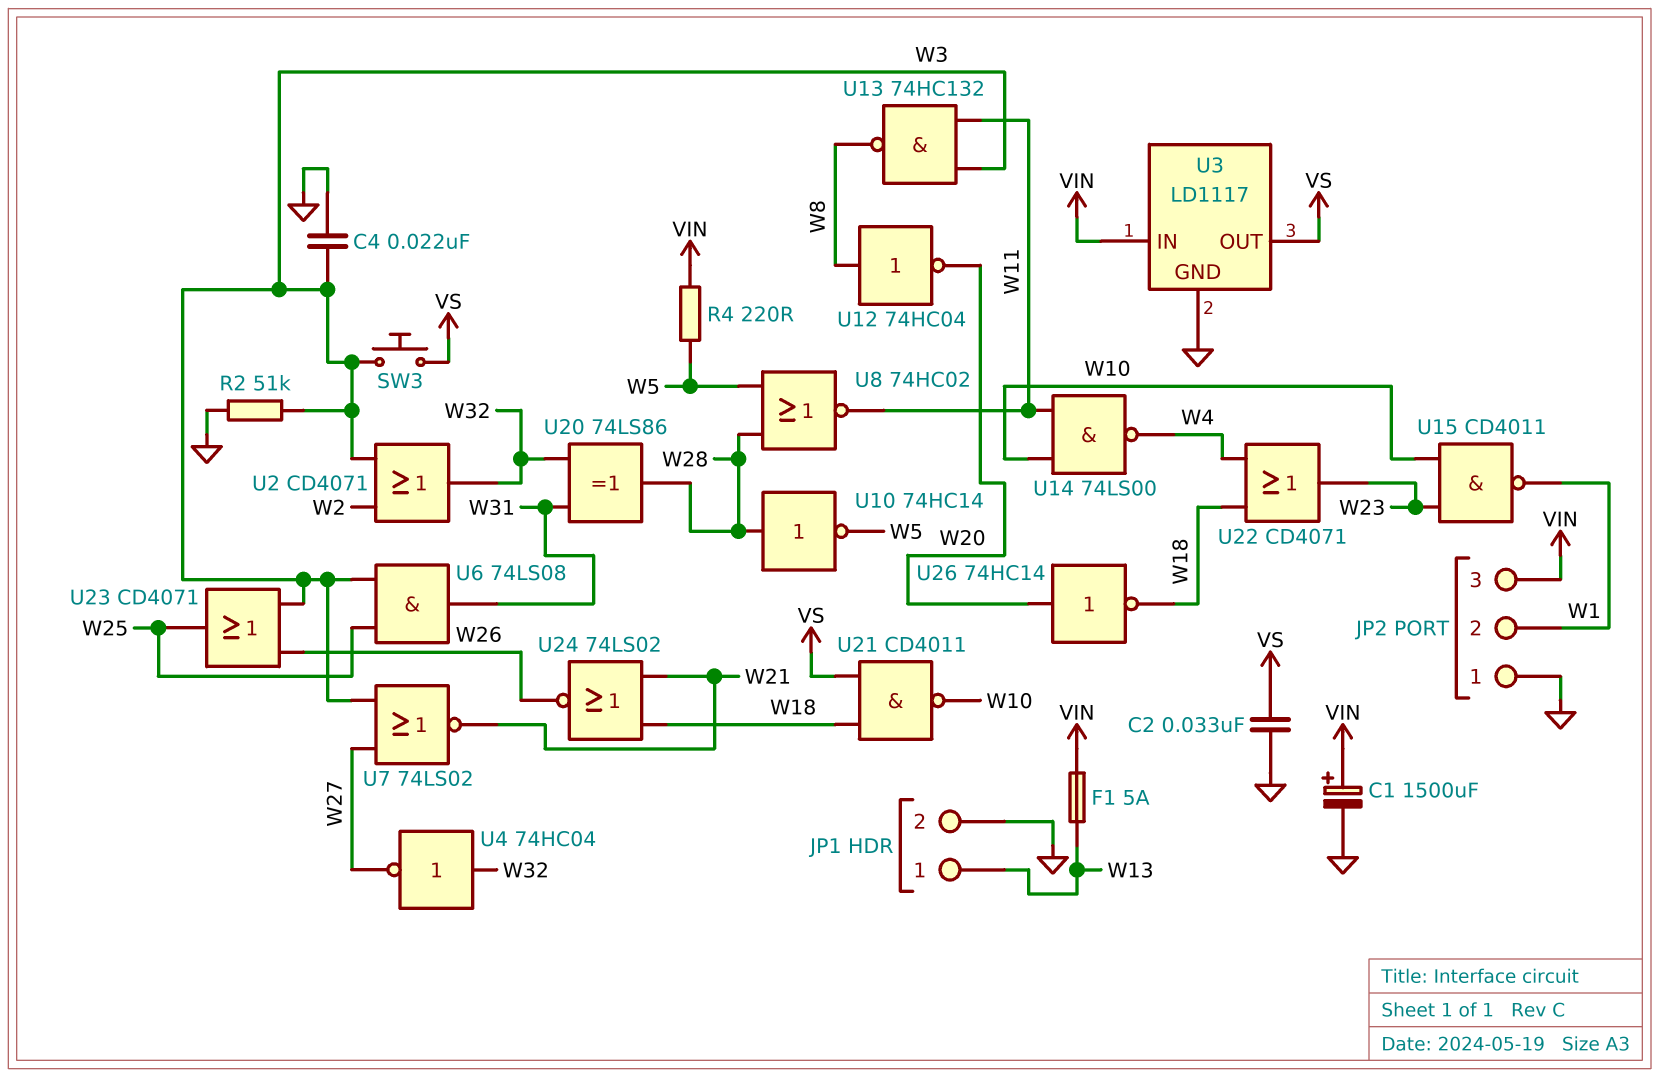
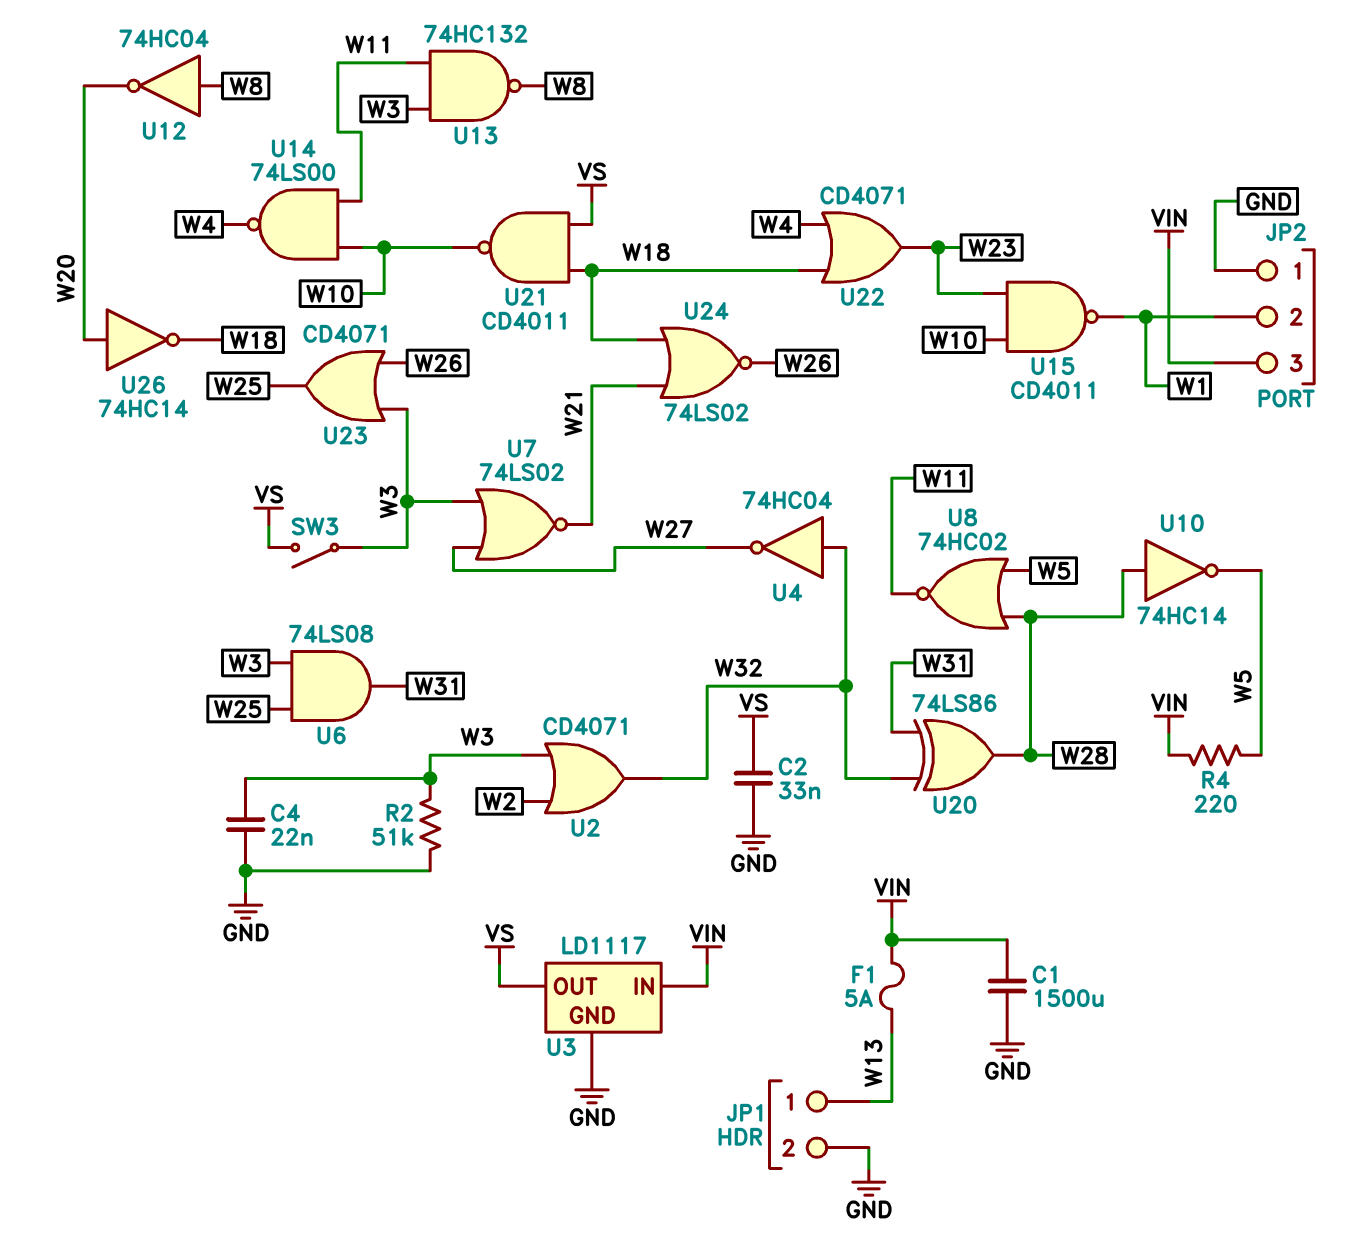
C1: 1500uF (plus VIN, minus GND) -> 1500uF (GND, VIN)
SW3: button (VS, W3) -> switch (VS, W3)

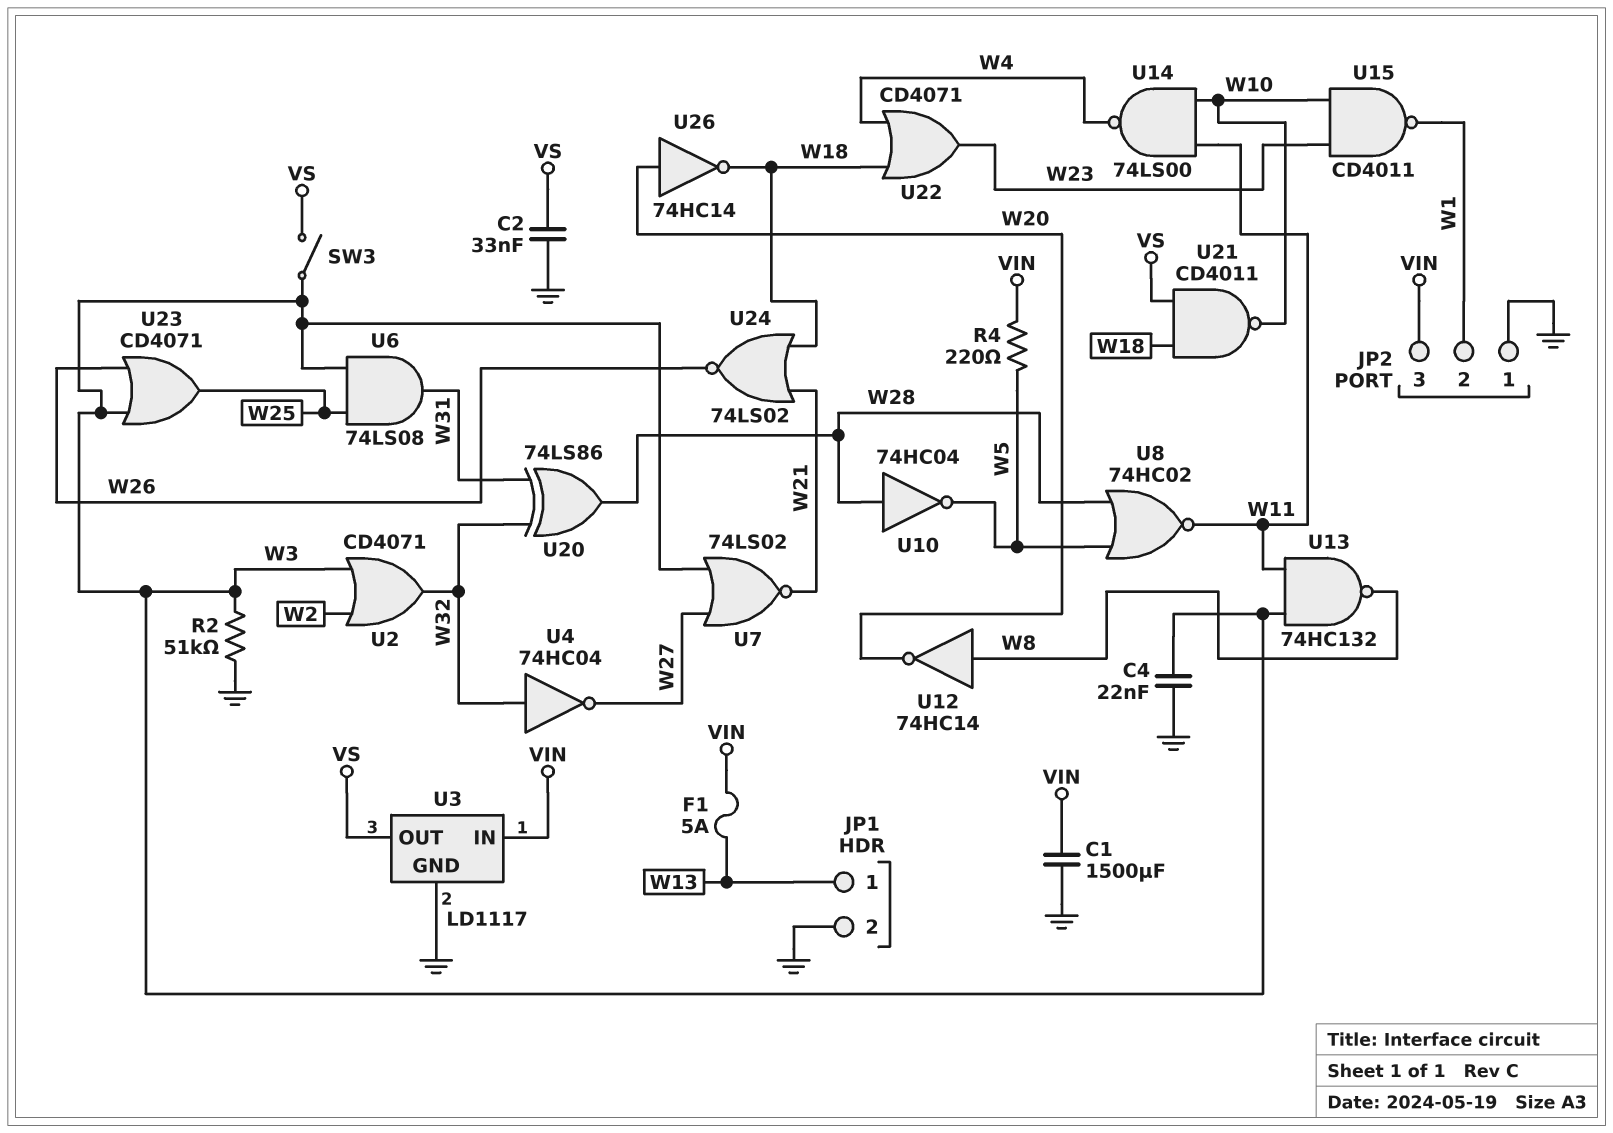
U10: NOT 74HC14 (in W28, out W5) -> NOT 74HC04 (in W28, out W5)
U12: NOT 74HC04 (in W8, out W20) -> NOT 74HC14 (in W8, out W20)

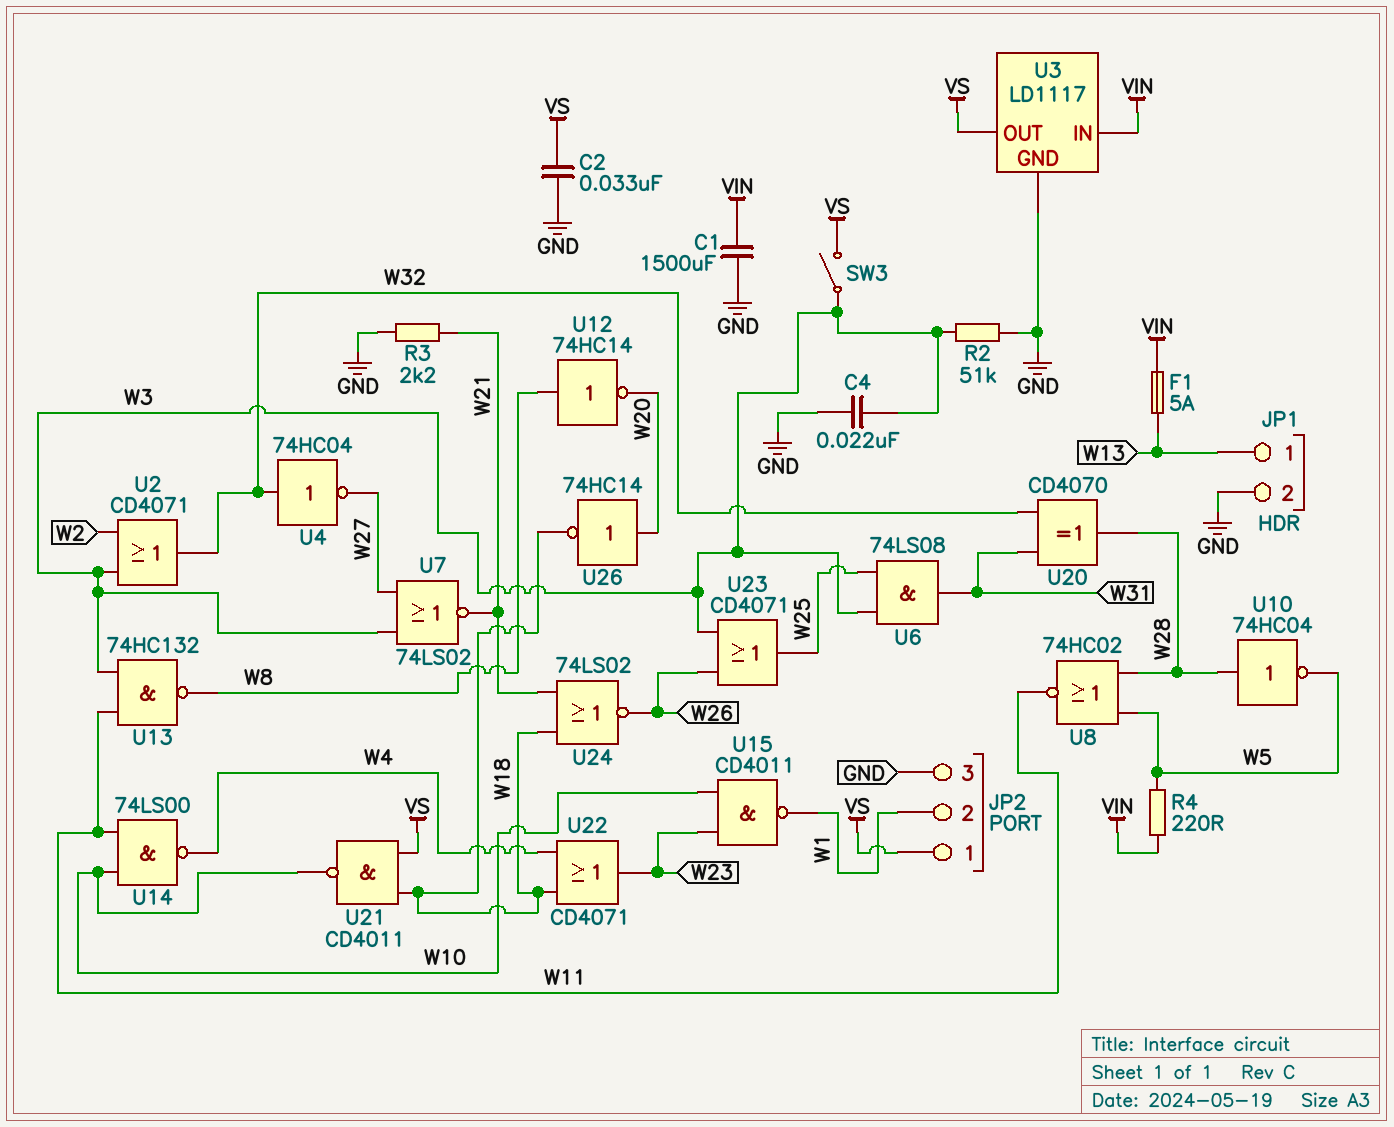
JP2 pin 1: GND -> VS
JP2 pin 3: VIN -> GND
R3: none -> 2.2k (GND, W21)
U20: XOR 74LS86 (in W31, in W32, out W28) -> XOR CD4070 (in W31, in W32, out W28)

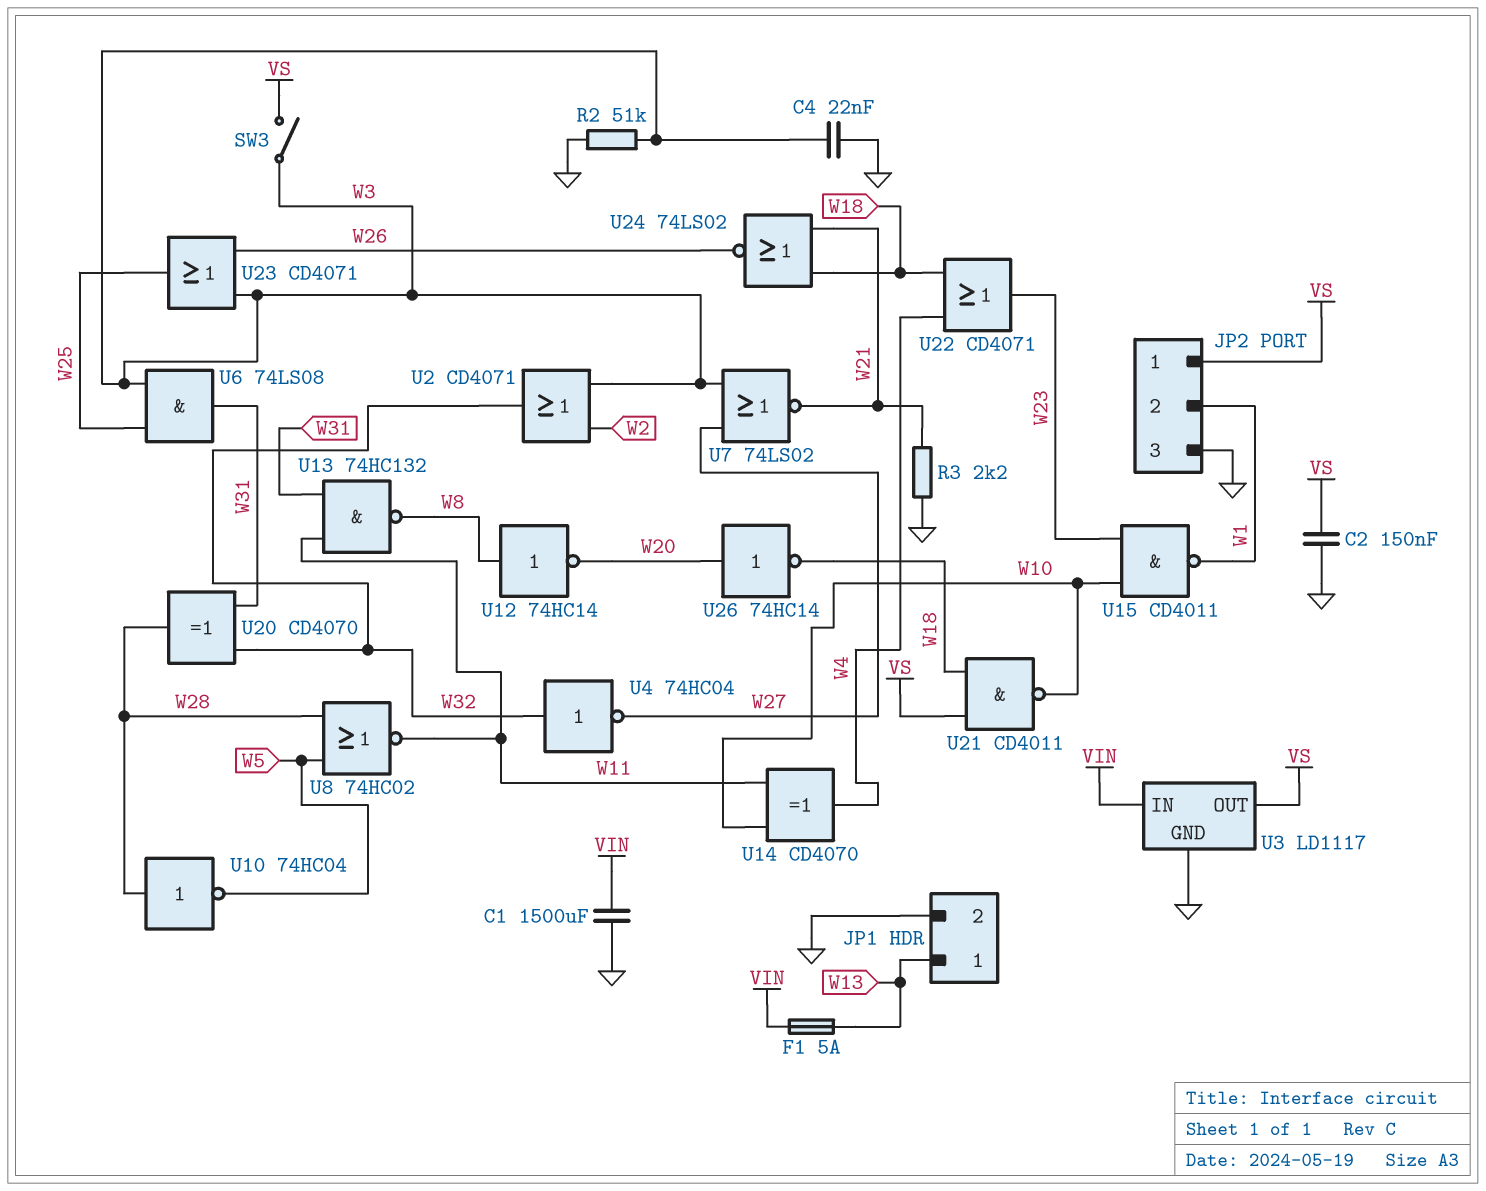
C2: 33nF (GND, VS) -> 150nF (GND, VS)
R4: 220 (VIN, W5) -> none
U13: NAND 74HC132 (in W3, in W11, out W8) -> NAND 74HC132 (in W11, in W31, out W8)
U14: NAND 74LS00 (in W10, in W11, out W4) -> XOR CD4070 (in W10, in W11, out W4)

